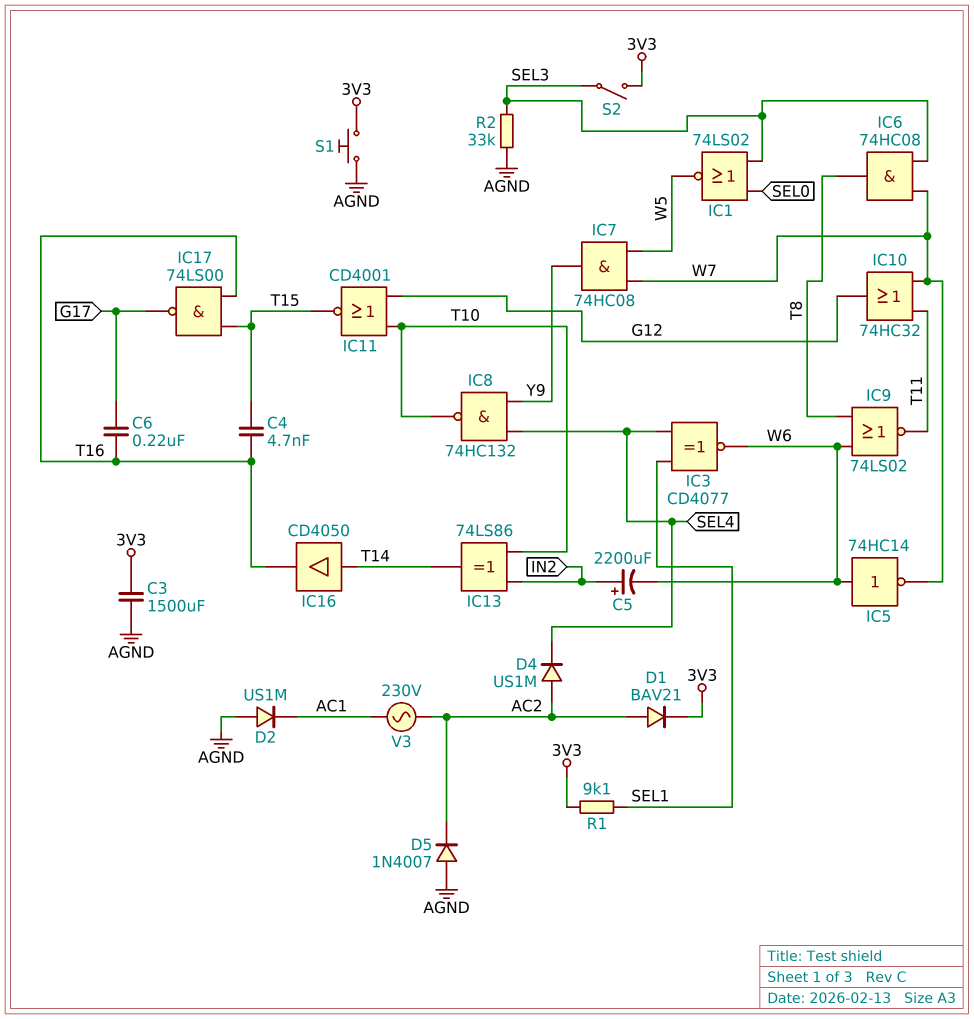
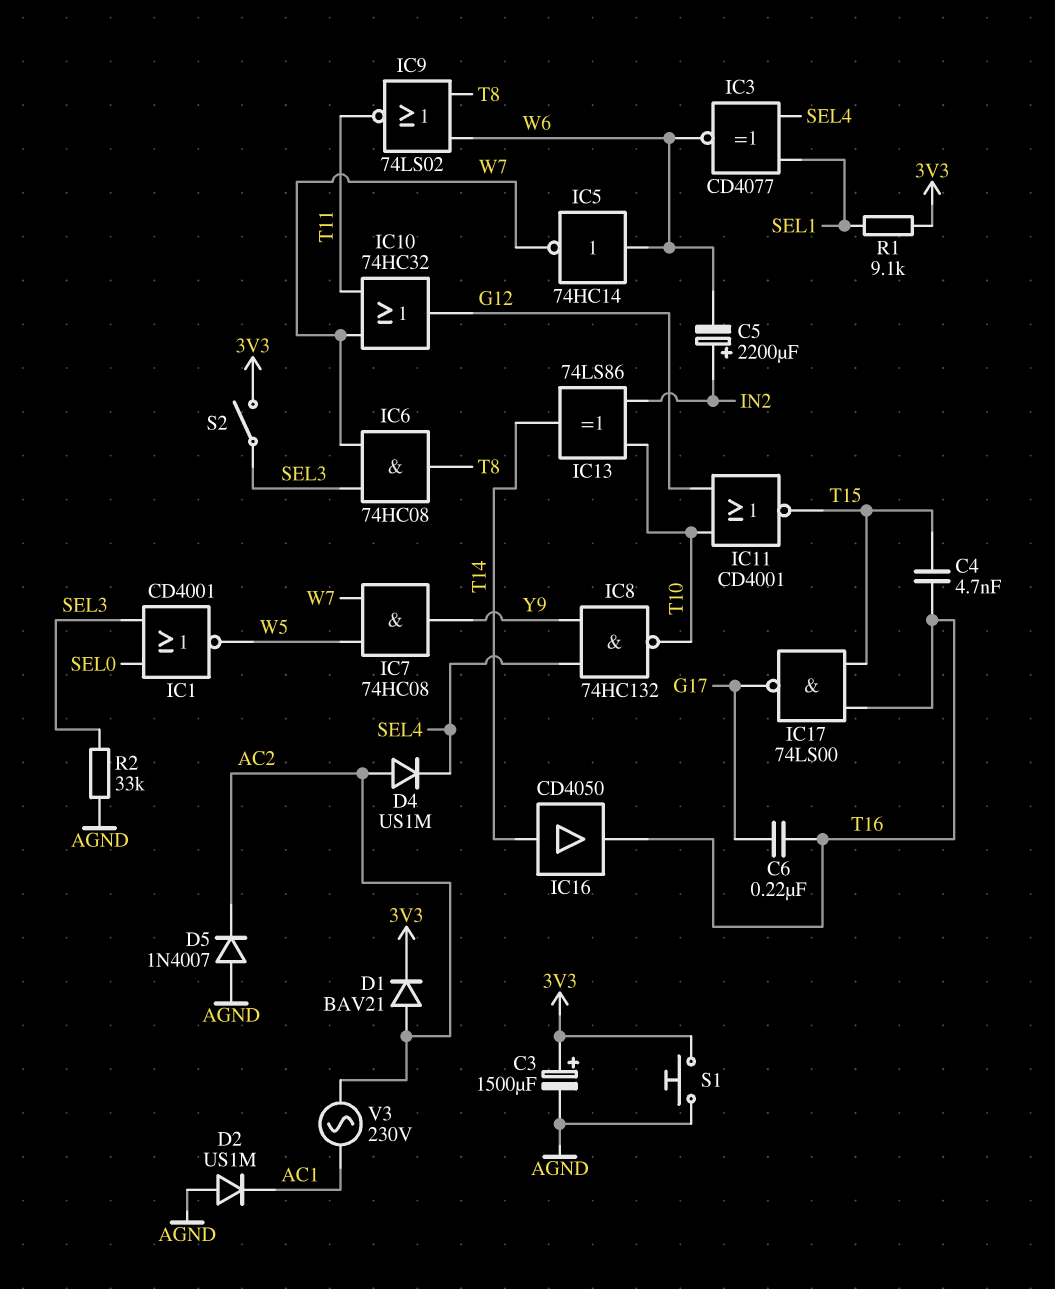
C3: 1500uF (3V3, AGND) -> 1500uF (plus 3V3, minus AGND)
IC1: NOR 74LS02 (in SEL0, in SEL3, out W5) -> NOR CD4001 (in SEL0, in SEL3, out W5)

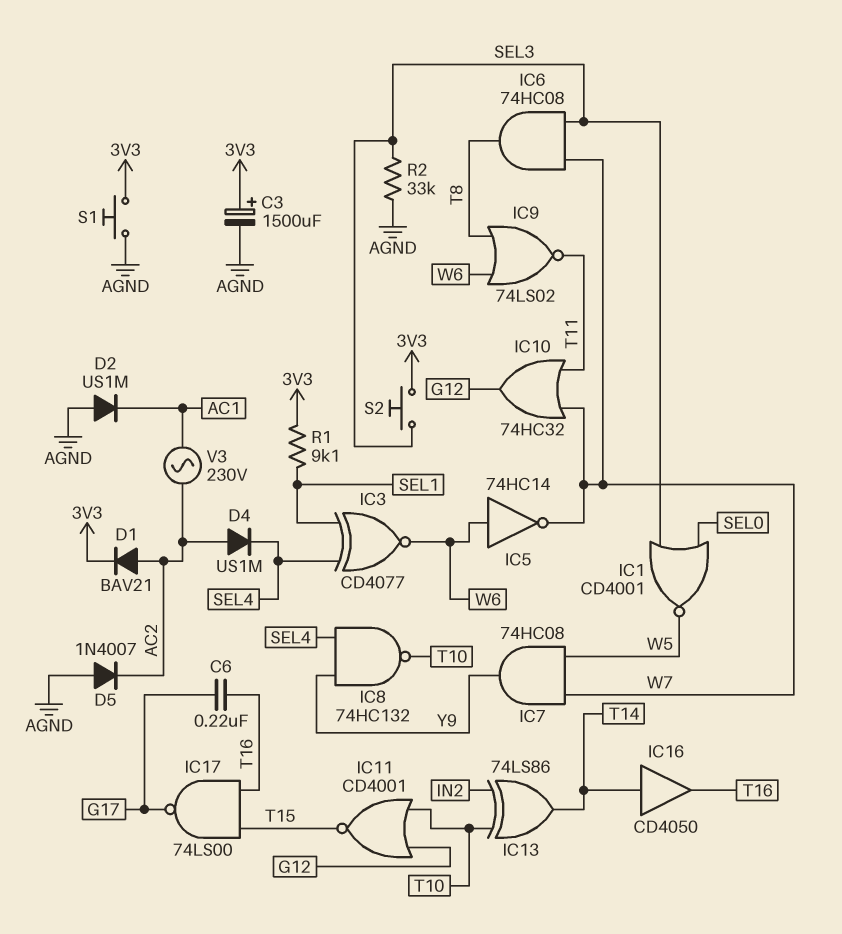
C4: 4.7nF (T15, T16) -> none
C5: 2200uF (plus IN2, minus W6) -> none
S2: switch (3V3, SEL3) -> button (3V3, SEL3)

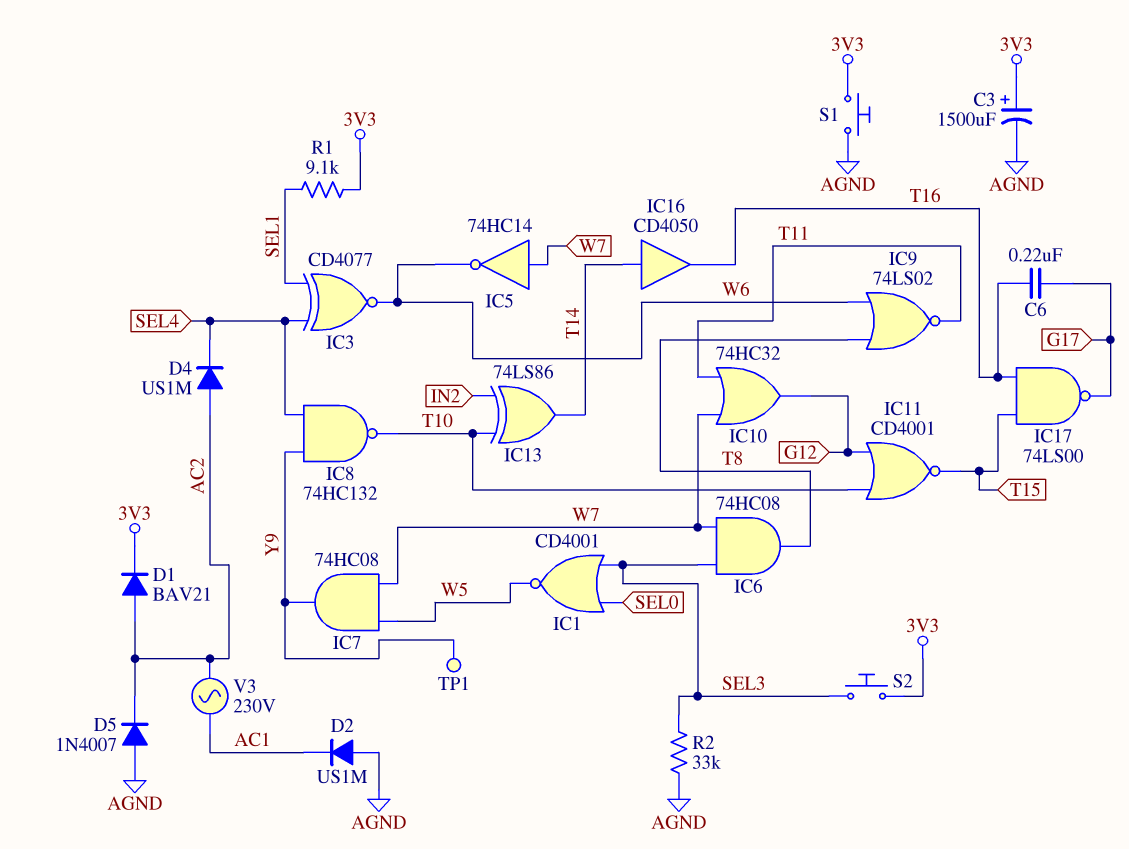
IC5: NOT 74HC14 (in W6, out W7) -> NOT 74HC14 (in W7, out W6)
TP1: none -> test point (Y9)

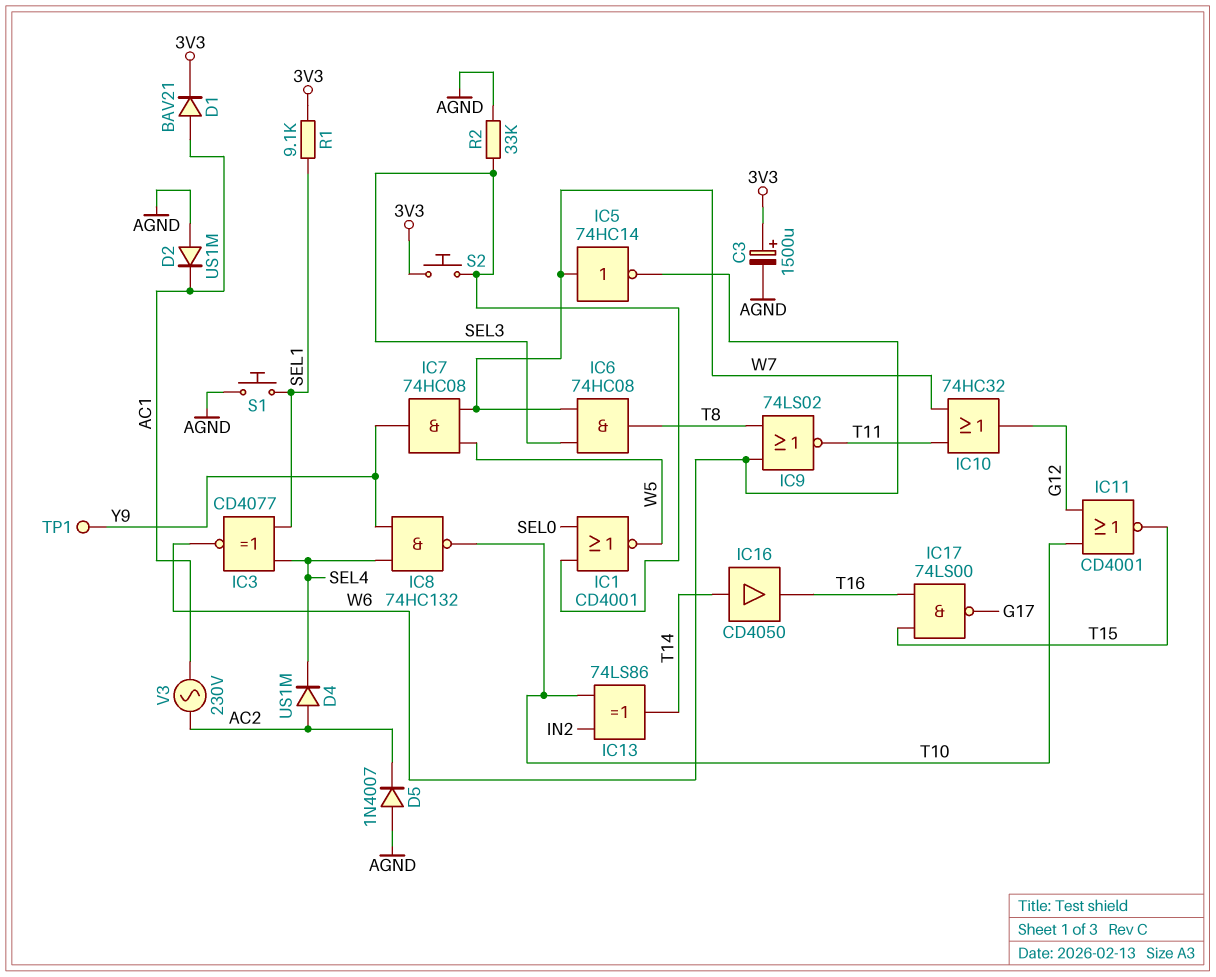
C6: 220nF (G17, T16) -> none
D1: diode BAV21 (A AC2, K 3V3) -> diode BAV21 (A AC1, K 3V3)
S1: button (3V3, AGND) -> button (AGND, SEL1)

